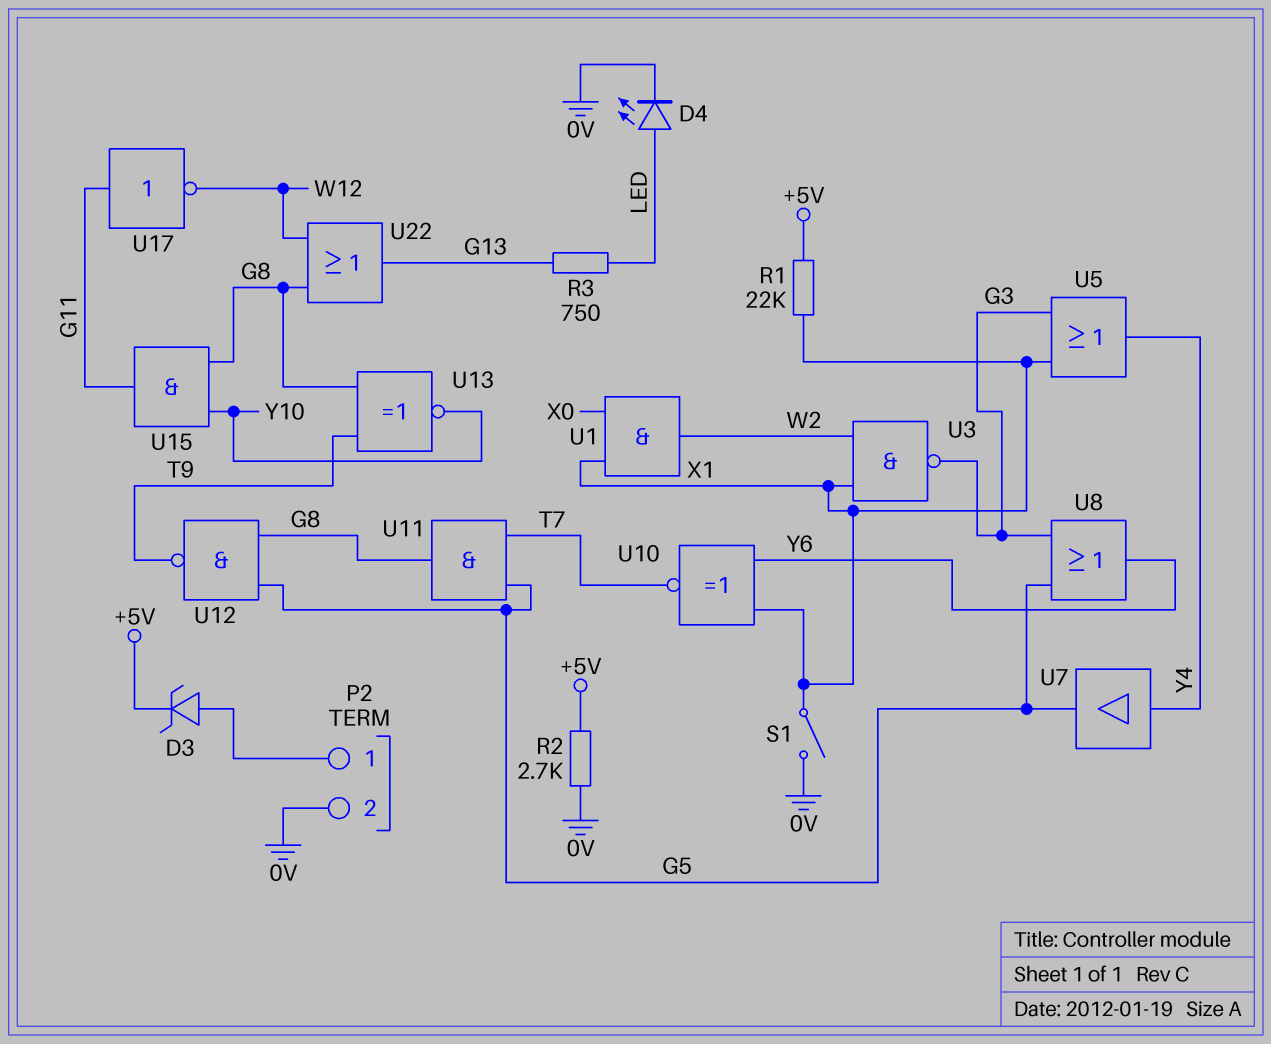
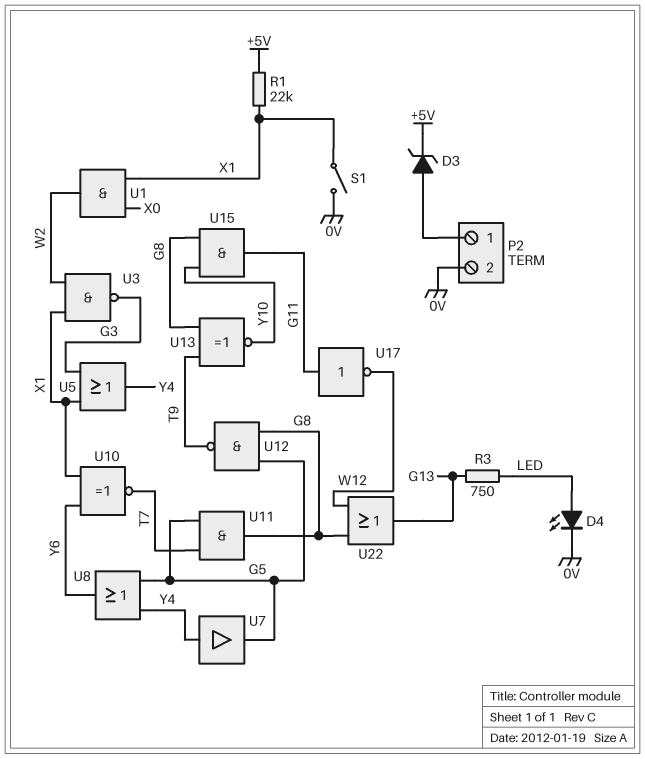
R2: 2.7k (+5V, 0V) -> none
U8: OR (in G3, in G5, out Y6) -> OR (in G5, in Y4, out Y6)

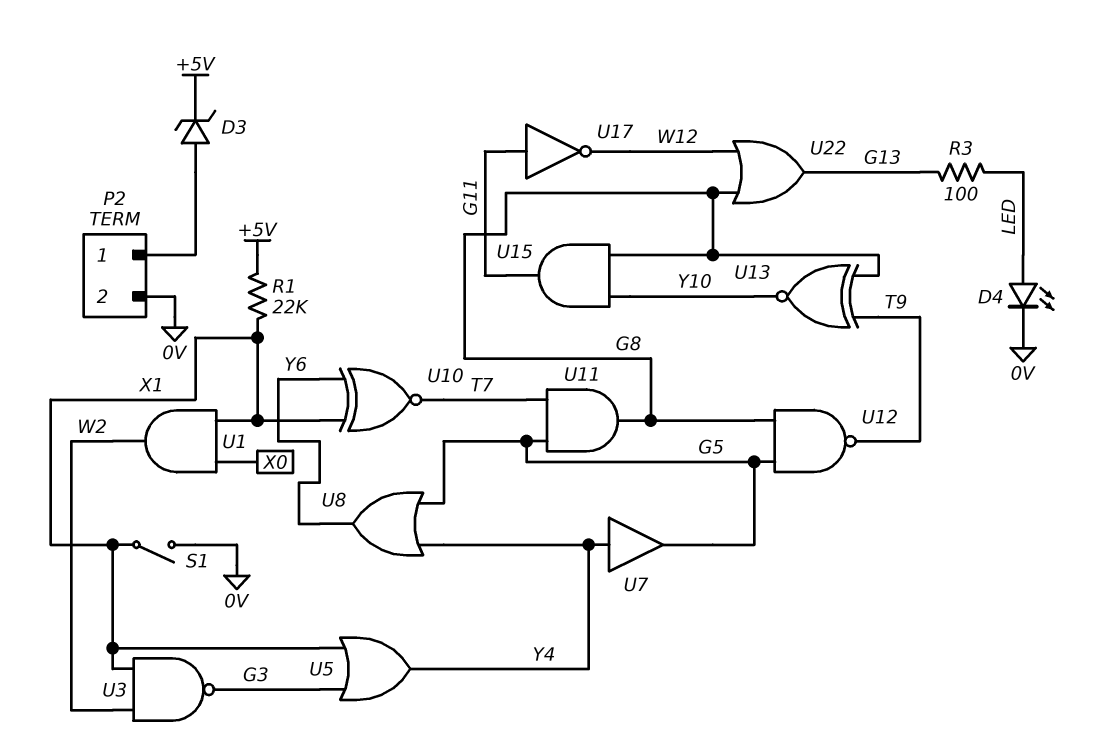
R3: 750 (G13, LED) -> 100 (G13, LED)

